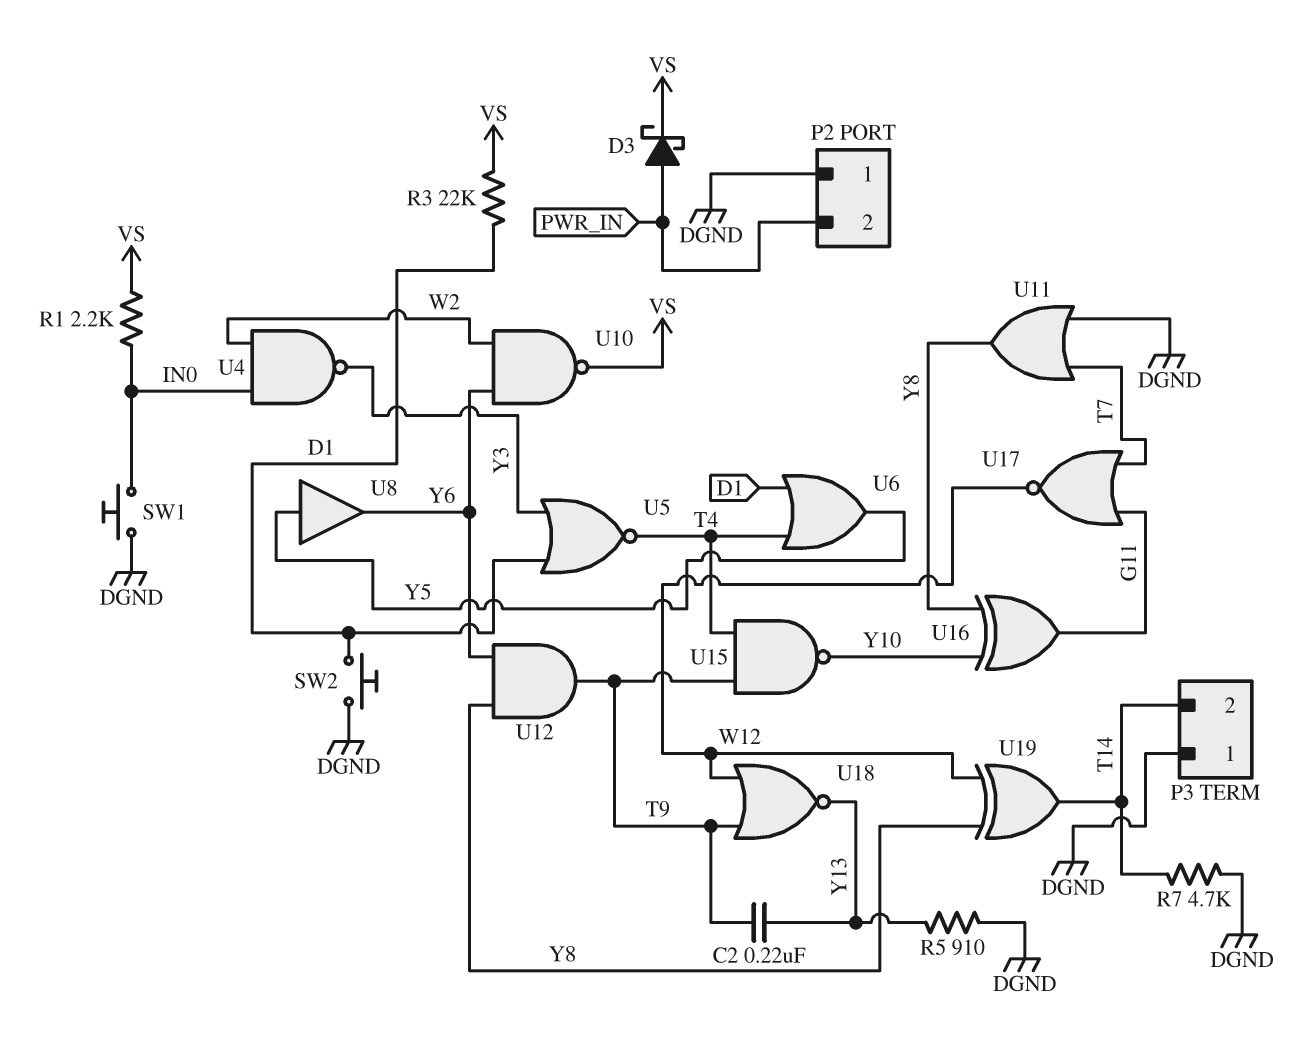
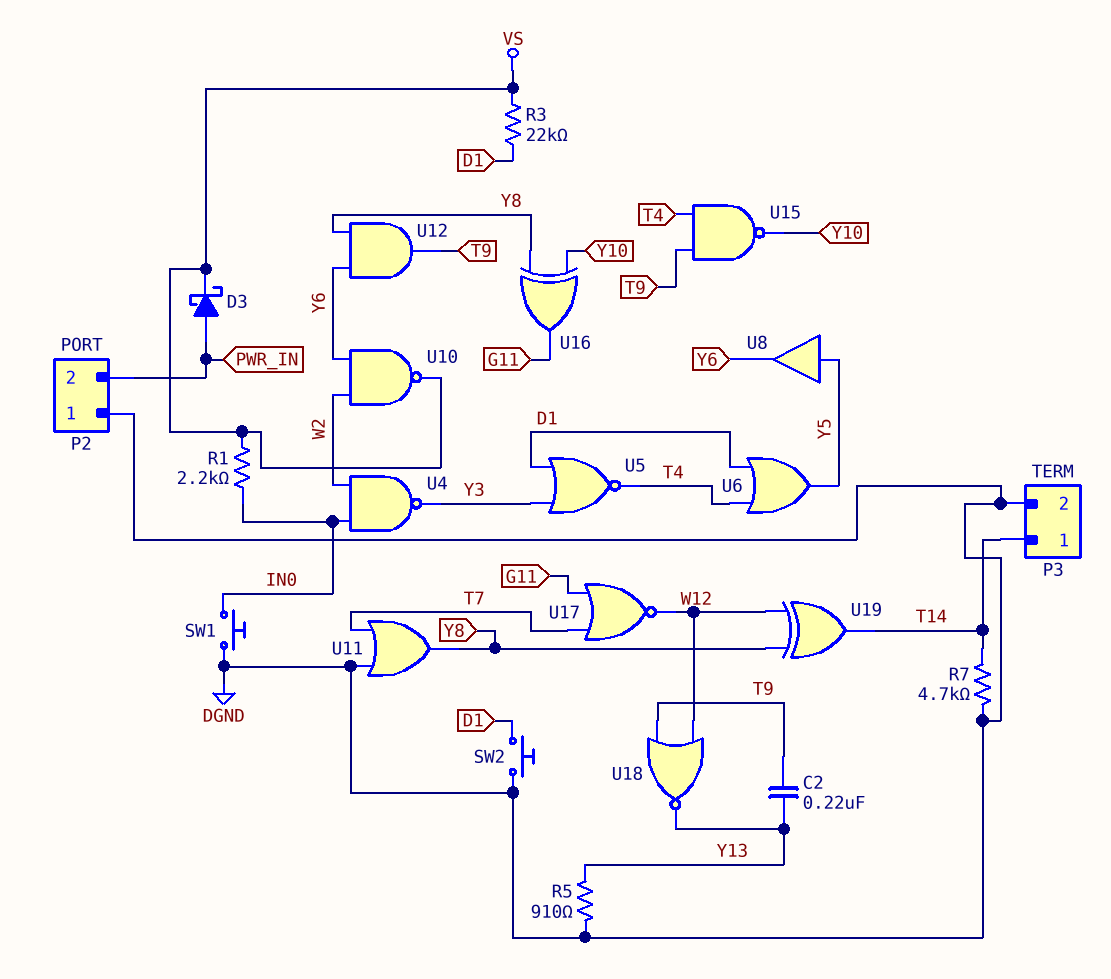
P3 pin 1: DGND -> T14
P3 pin 2: T14 -> DGND

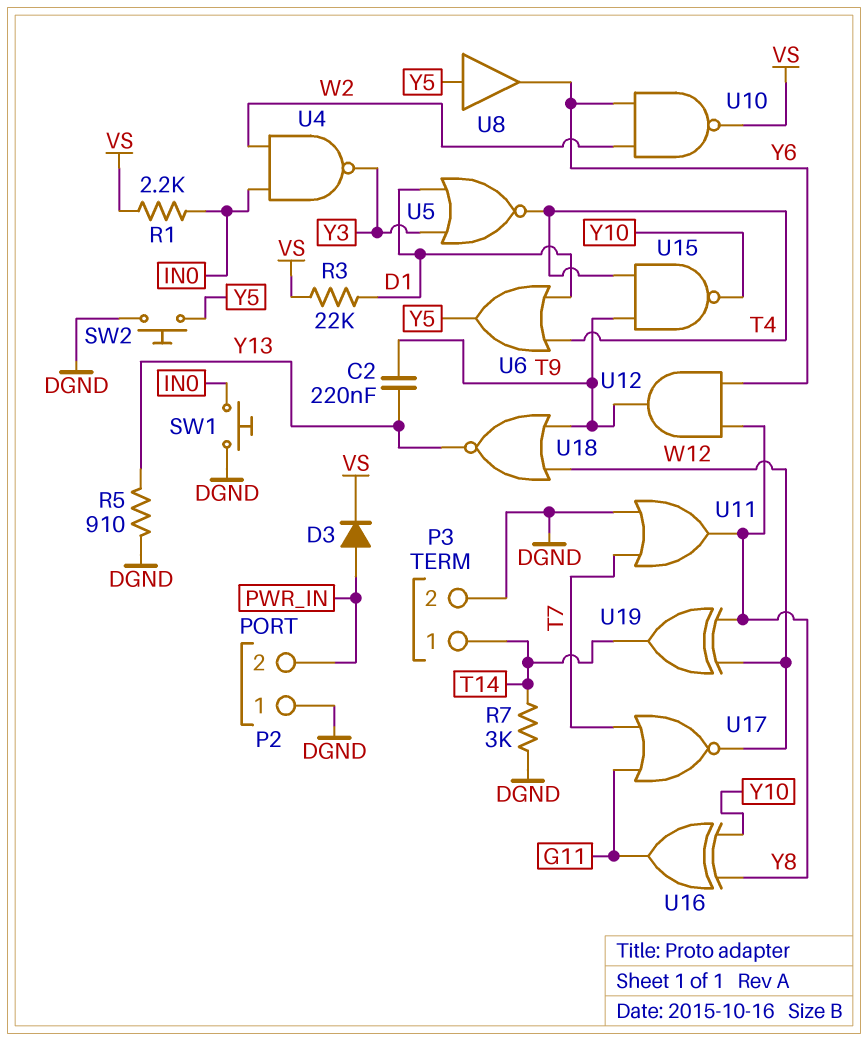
D3: schottky (A PWR_IN, K VS) -> diode (A PWR_IN, K VS)
R7: 4.7k (DGND, T14) -> 3k (DGND, T14)
SW2: button (D1, DGND) -> button (DGND, Y5)

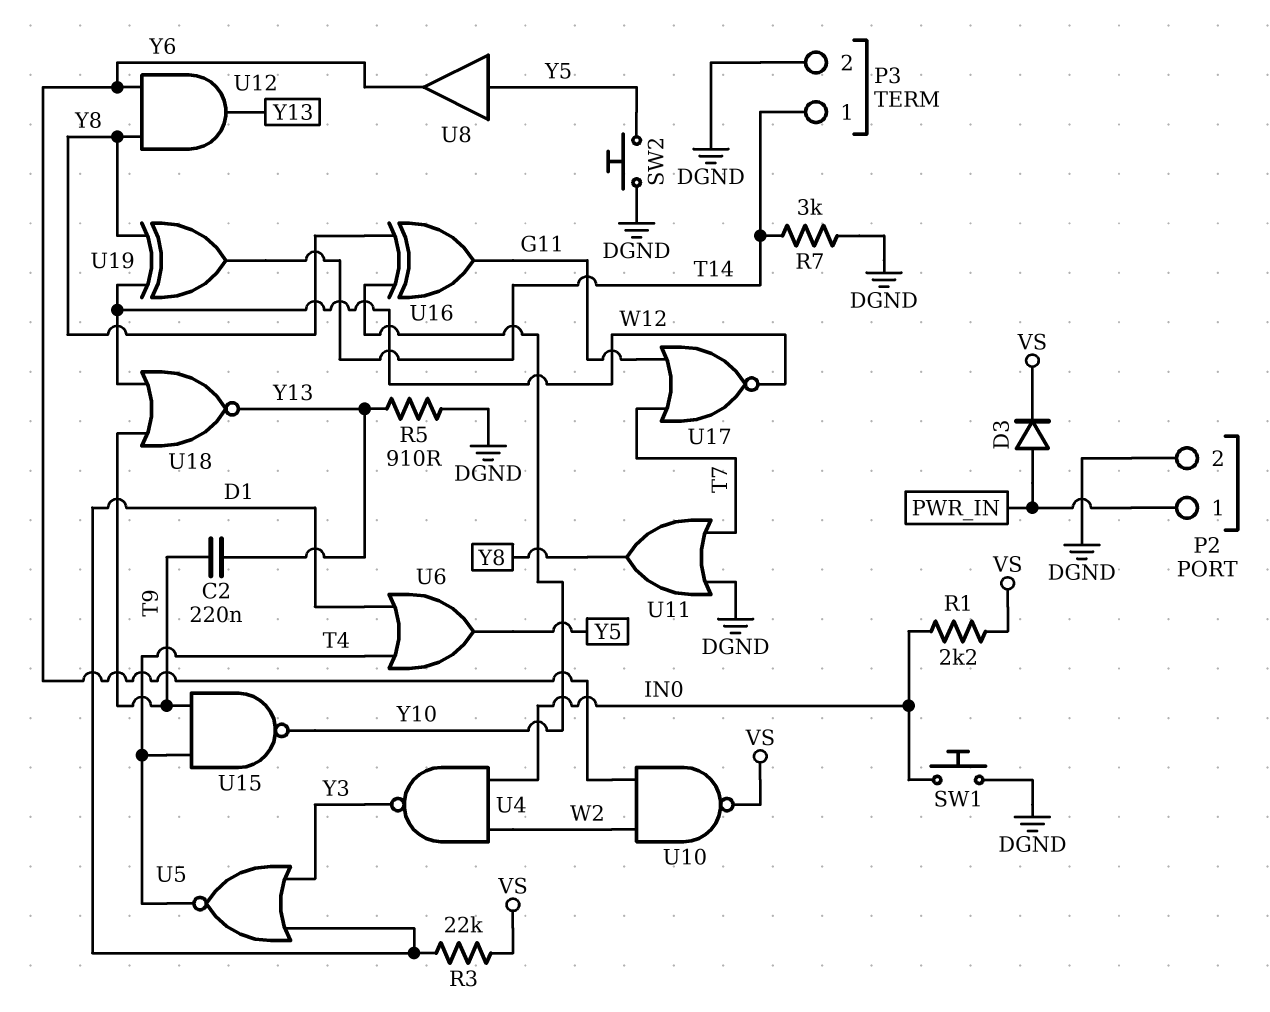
P2 pin 1: DGND -> PWR_IN
P2 pin 2: PWR_IN -> DGND
U12: AND (in Y6, in Y8, out T9) -> AND (in Y6, in Y8, out Y13)

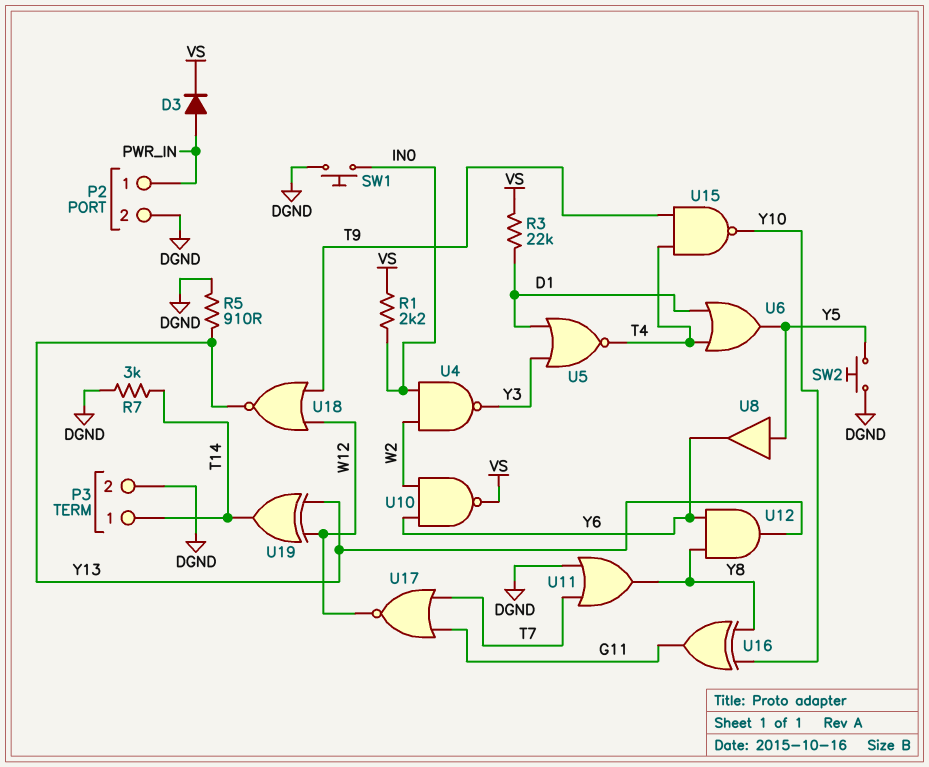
C2: 220nF (T9, Y13) -> none
U19: XOR (in W12, in Y8, out T14) -> XOR (in W12, in Y13, out T14)

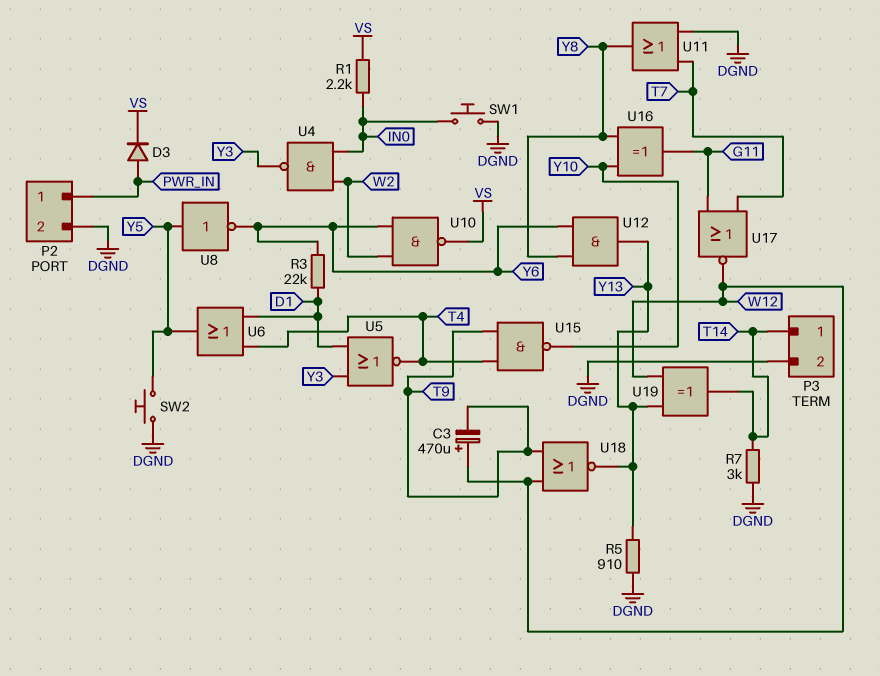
C3: none -> 470uF (plus W12, minus T9)
R3: 22k (D1, VS) -> 22k (D1, Y6)
U8: buffer (in Y5, out Y6) -> NOT (in Y5, out Y6)

